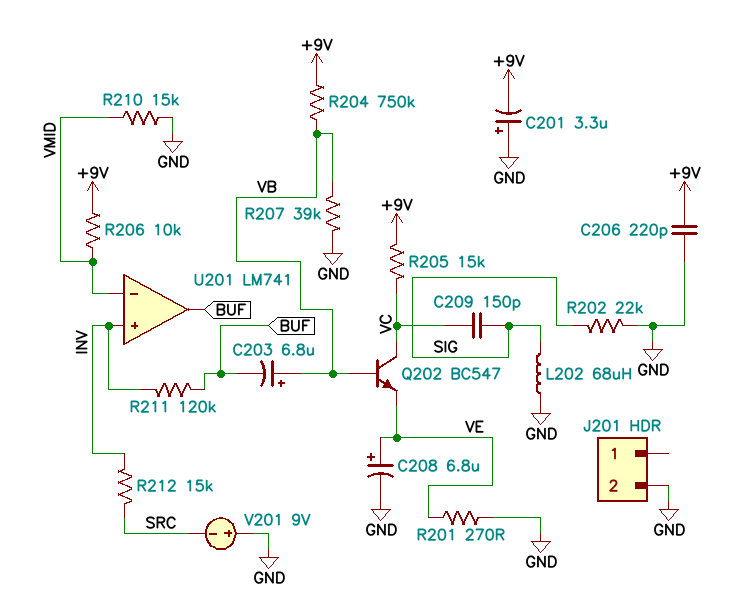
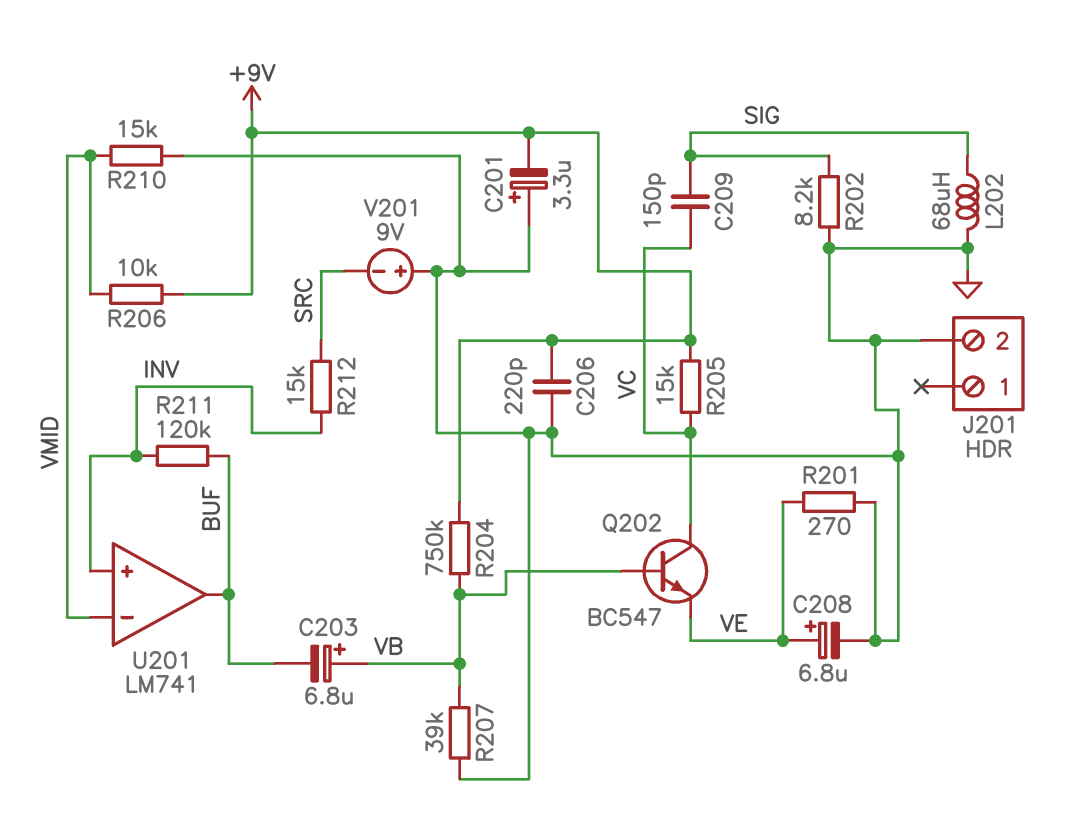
R202: 22k (GND, SIG) -> 8.2k (GND, SIG)

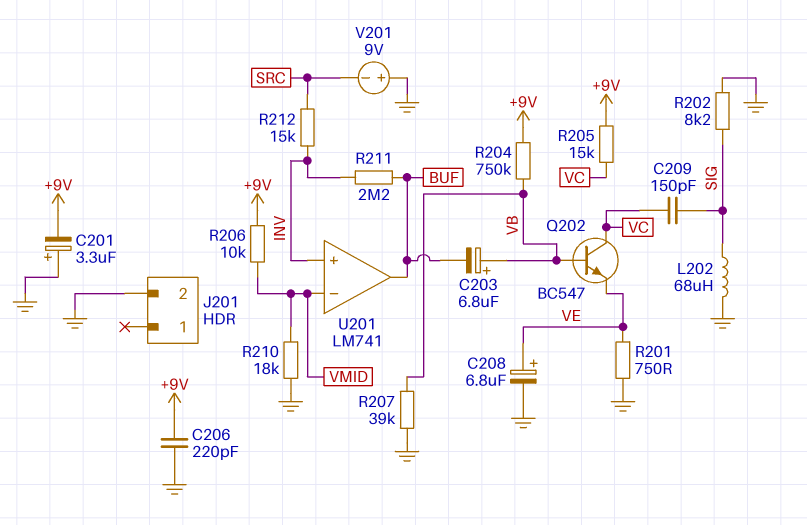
R201: 270 (GND, VE) -> 750 (GND, VE)
R210: 15k (GND, VMID) -> 18k (GND, VMID)
R211: 120k (BUF, INV) -> 2.2M (BUF, INV)

